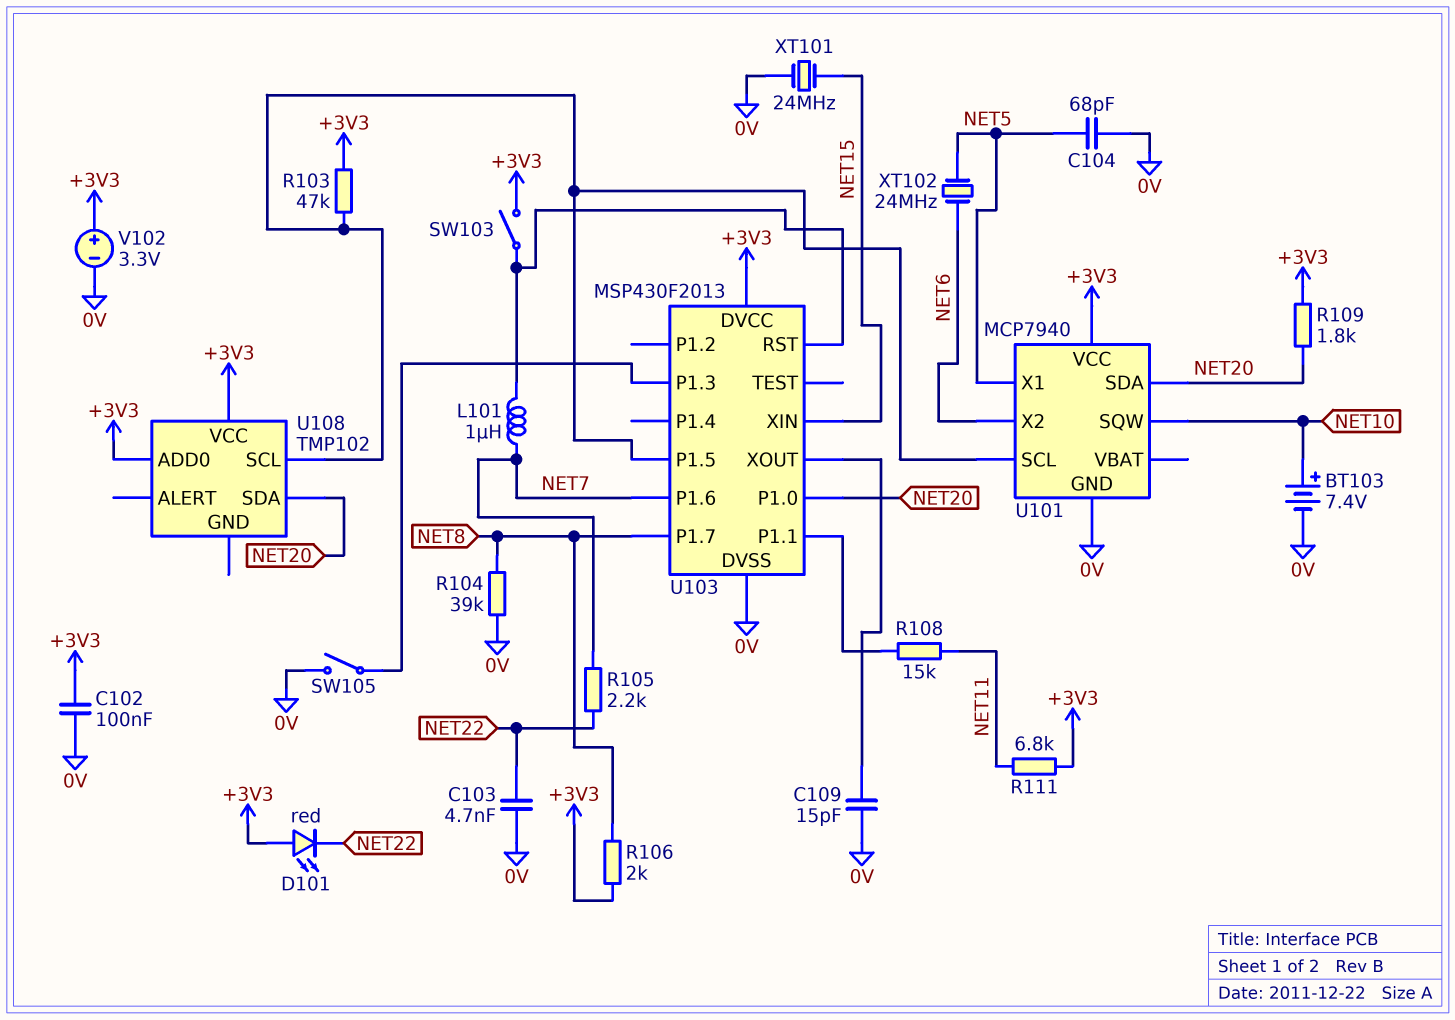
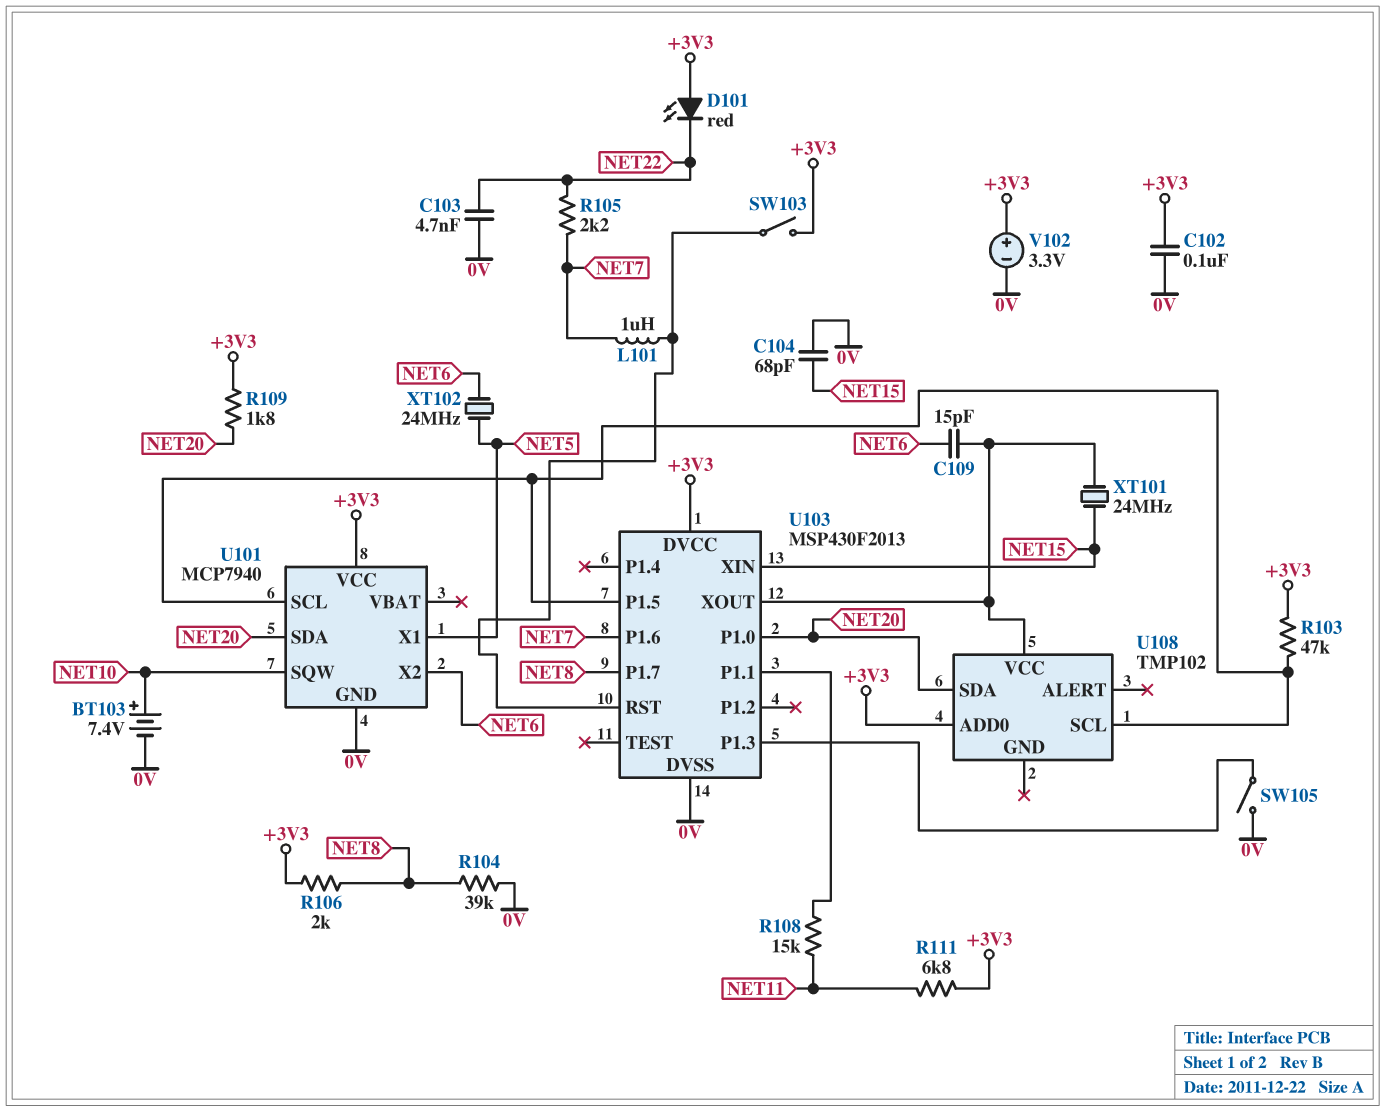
C104: 68pF (0V, NET5) -> 68pF (0V, NET15)
C109: 15pF (0V, U103/XOUT) -> 15pF (NET6, U103/XOUT)
U108 pin VCC: +3V3 -> U103/XOUT
XT101: 24MHz (0V, NET15) -> 24MHz (NET15, U103/XOUT)

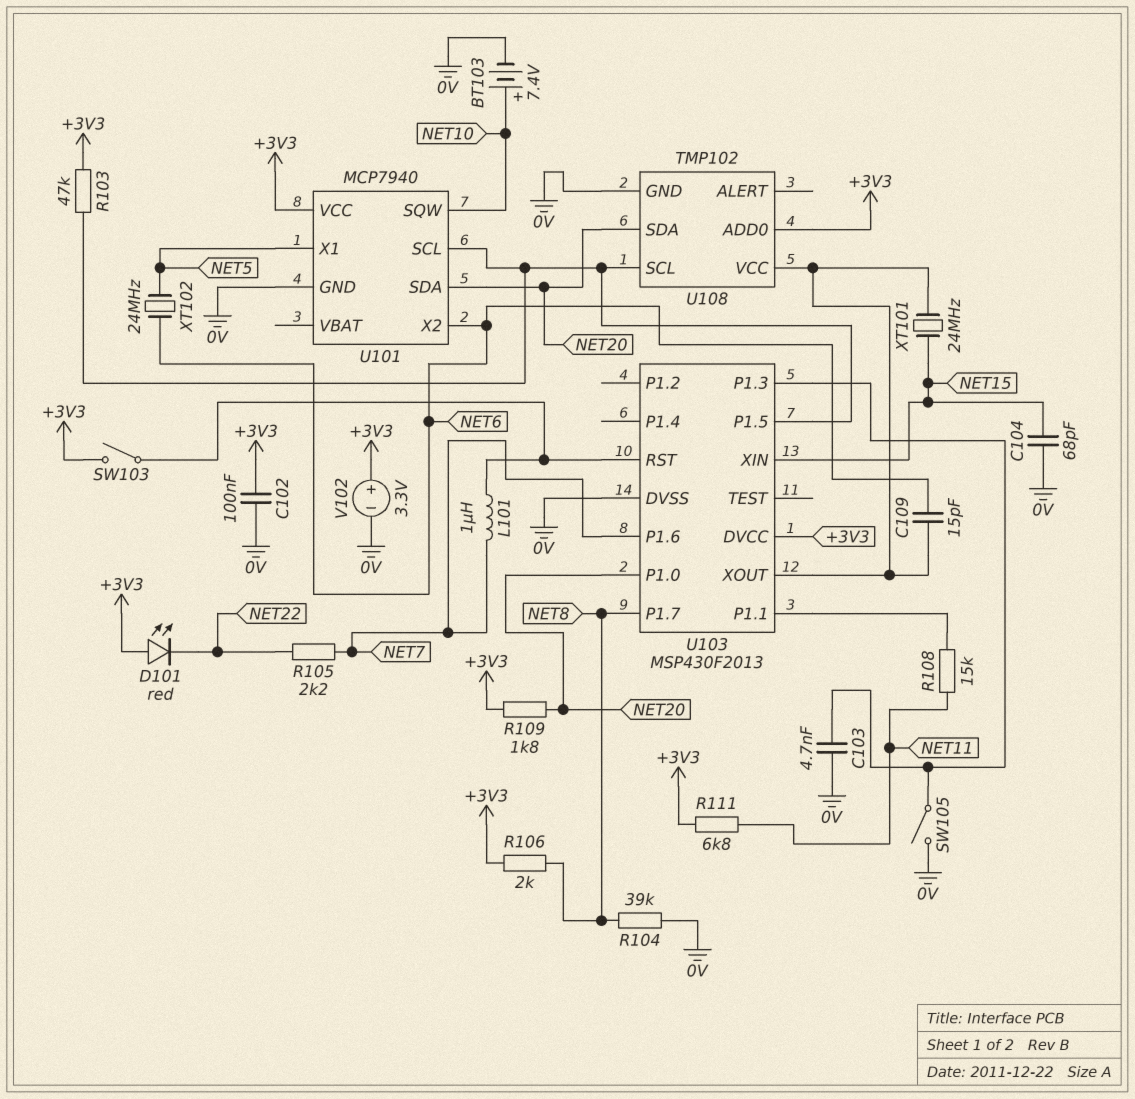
C103: 4.7nF (0V, NET22) -> 4.7nF (0V, U103/P1.3)
U108 pin GND: none -> 0V

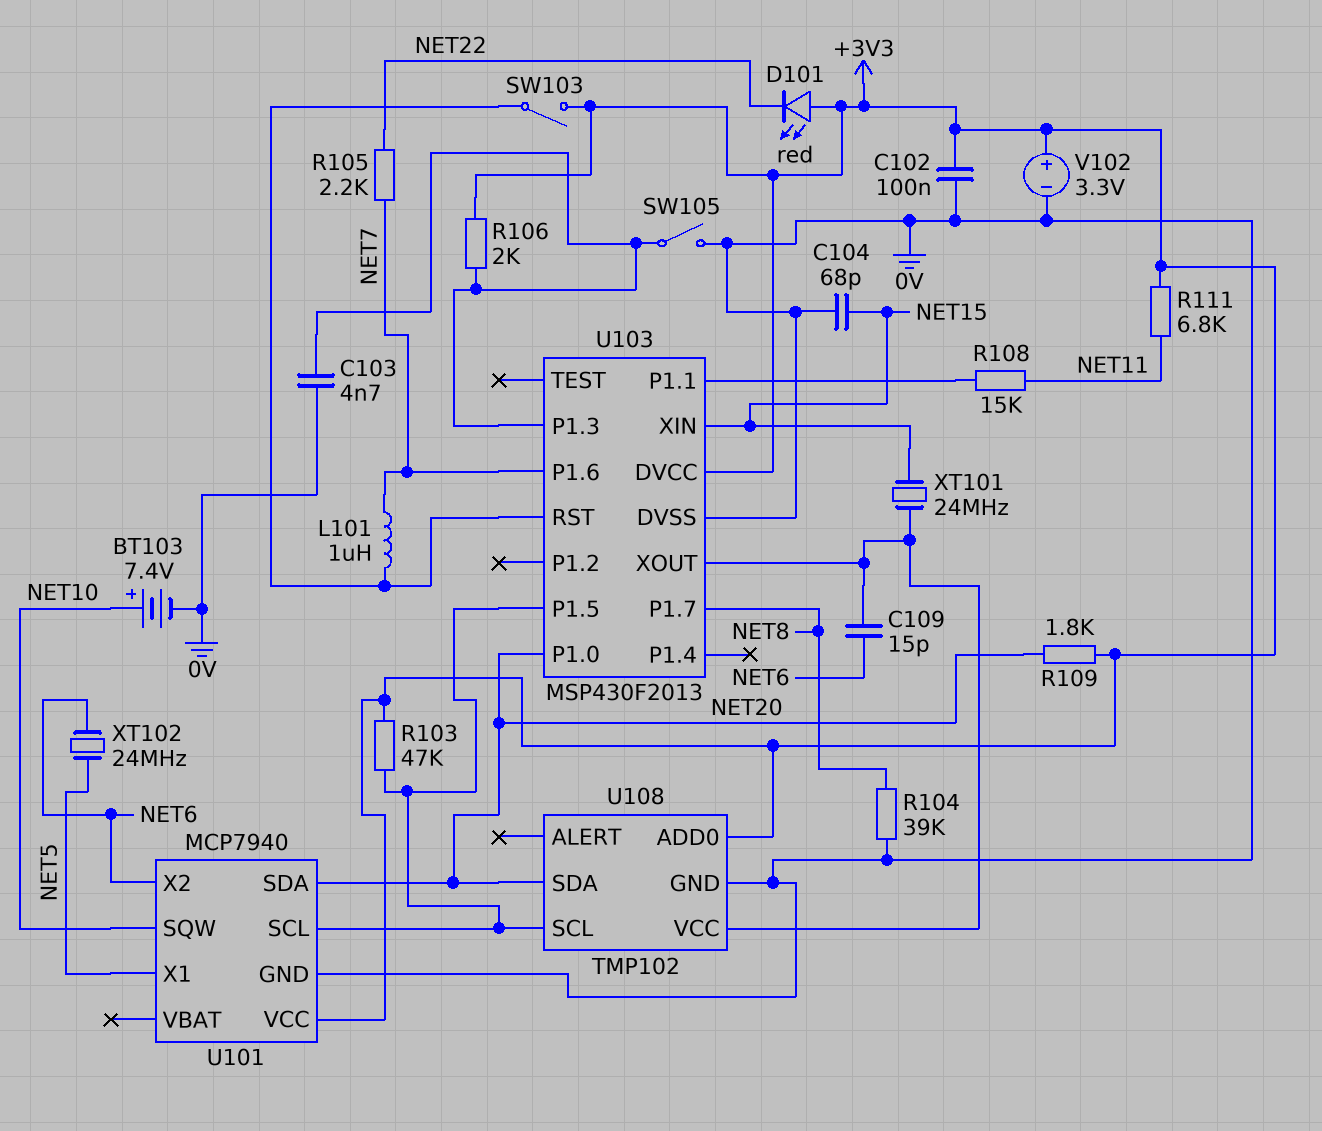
R106: 2k (+3V3, NET8) -> 2k (+3V3, U103/P1.3)

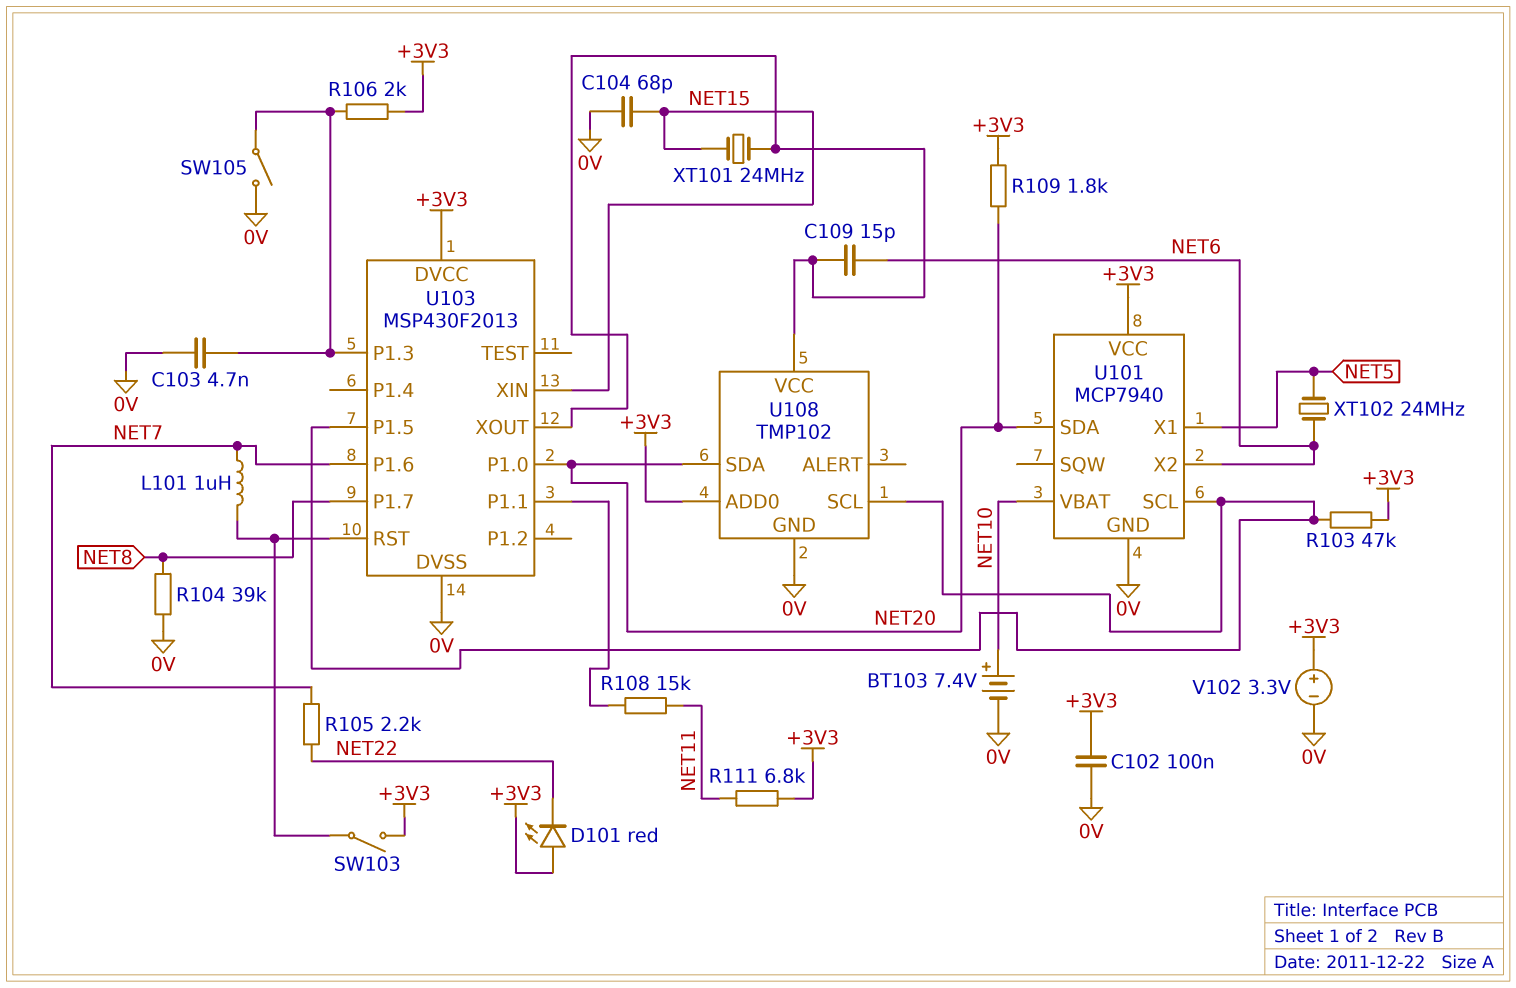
U101 pin SQW: NET10 -> none
U101 pin VBAT: none -> NET10

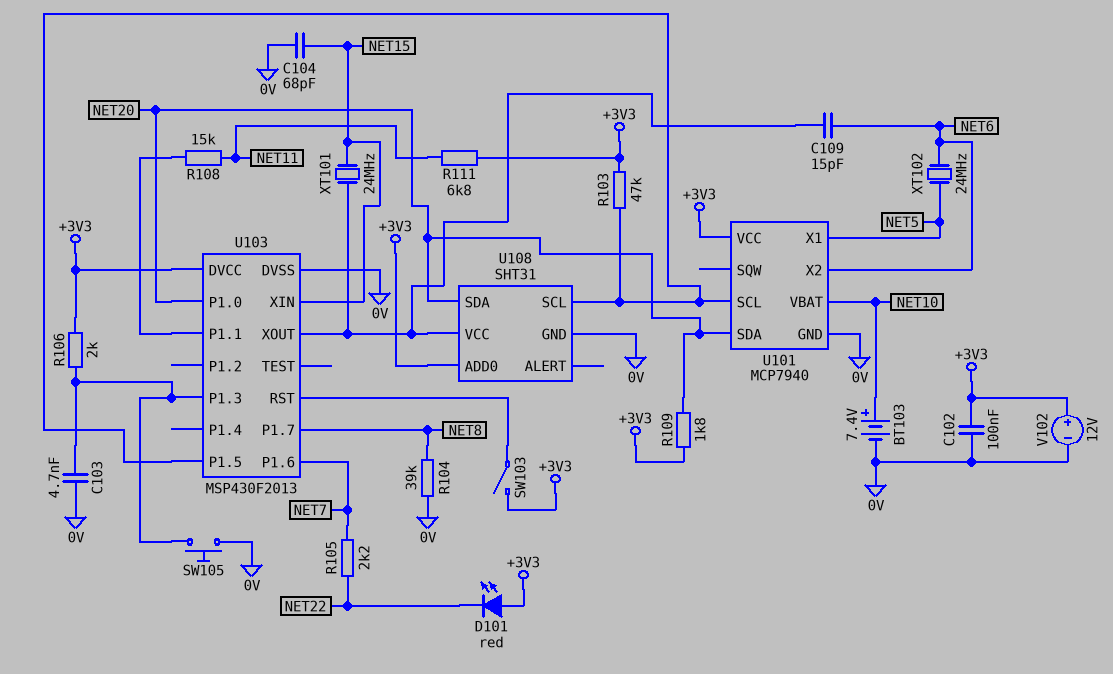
L101: 1uH (NET7, U103/RST) -> none
SW105: switch (0V, U103/P1.3) -> button (0V, U103/P1.3)
U108: TMP102 -> SHT31
V102: 3.3V (plus +3V3, minus 0V) -> 12V (plus +3V3, minus 0V)

